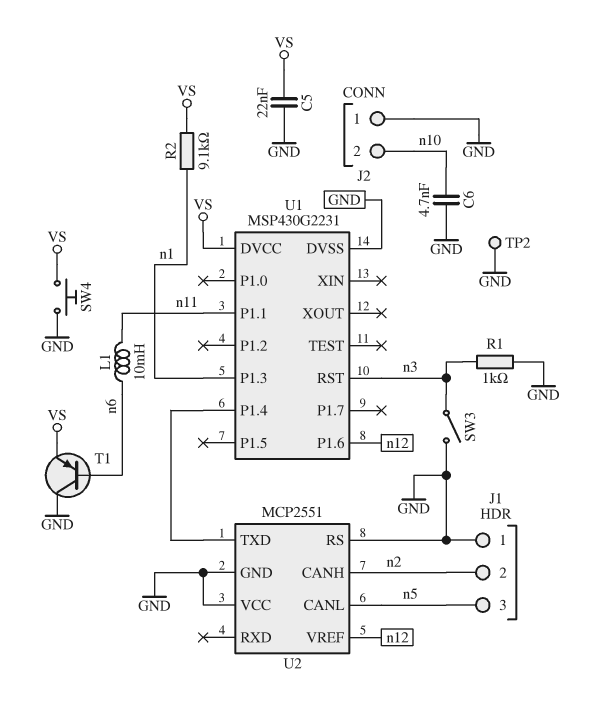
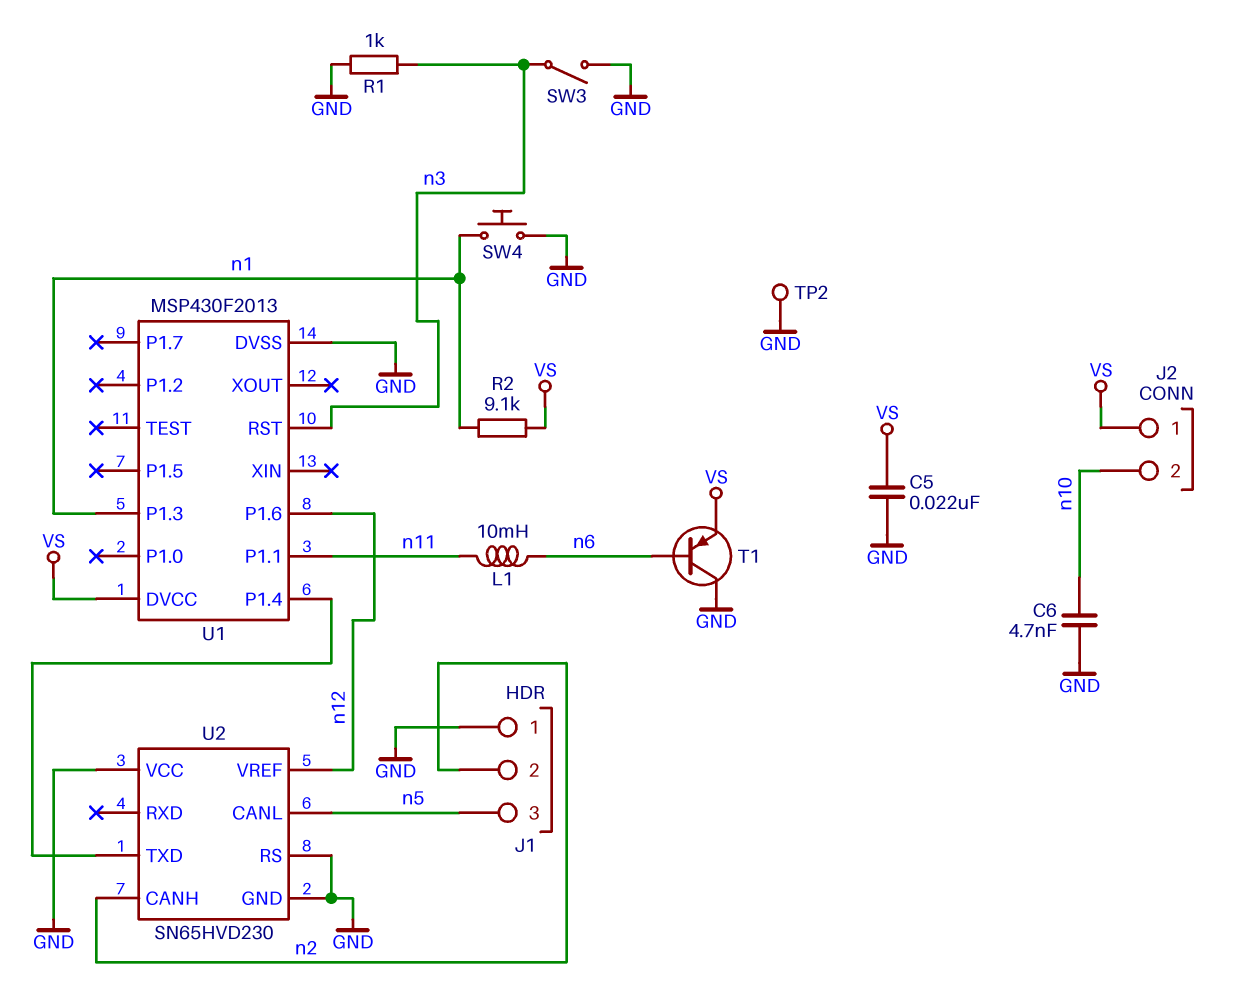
J2 pin 1: GND -> VS
SW4: button (GND, VS) -> button (GND, n1)
U1: MSP430G2231 -> MSP430F2013
U2: MCP2551 -> SN65HVD230

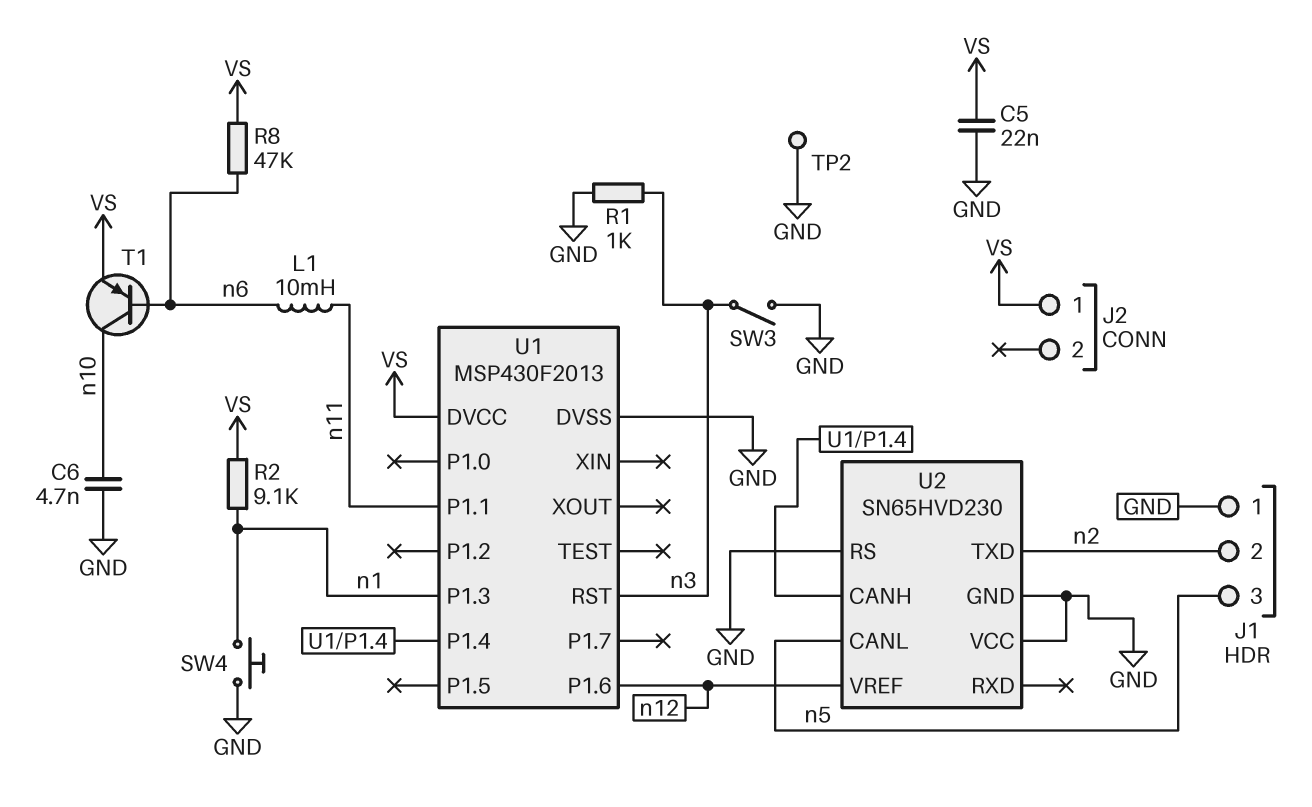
J2 pin 2: n10 -> none
R8: none -> 47k (VS, n6)
T1: PNP (B n6, C GND, E VS) -> PNP (B n6, C n10, E VS)
U2 pin CANH: n2 -> U1/P1.4
U2 pin TXD: U1/P1.4 -> n2

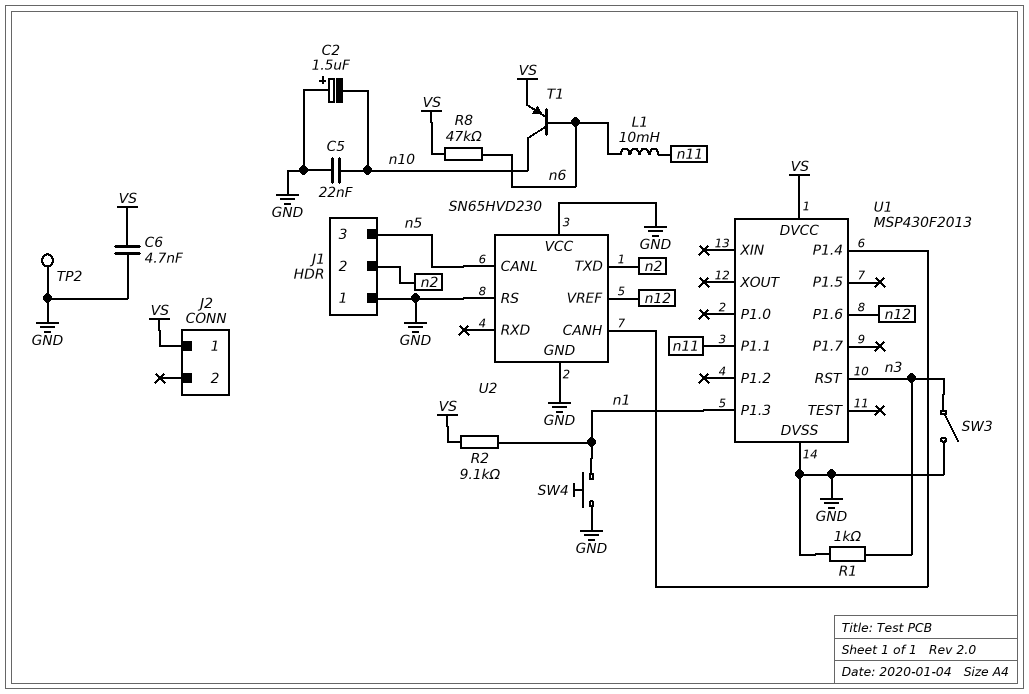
C2: none -> 1.5uF (plus GND, minus n10)
C5: 22nF (GND, VS) -> 22nF (GND, n10)
C6: 4.7nF (GND, n10) -> 4.7nF (GND, VS)

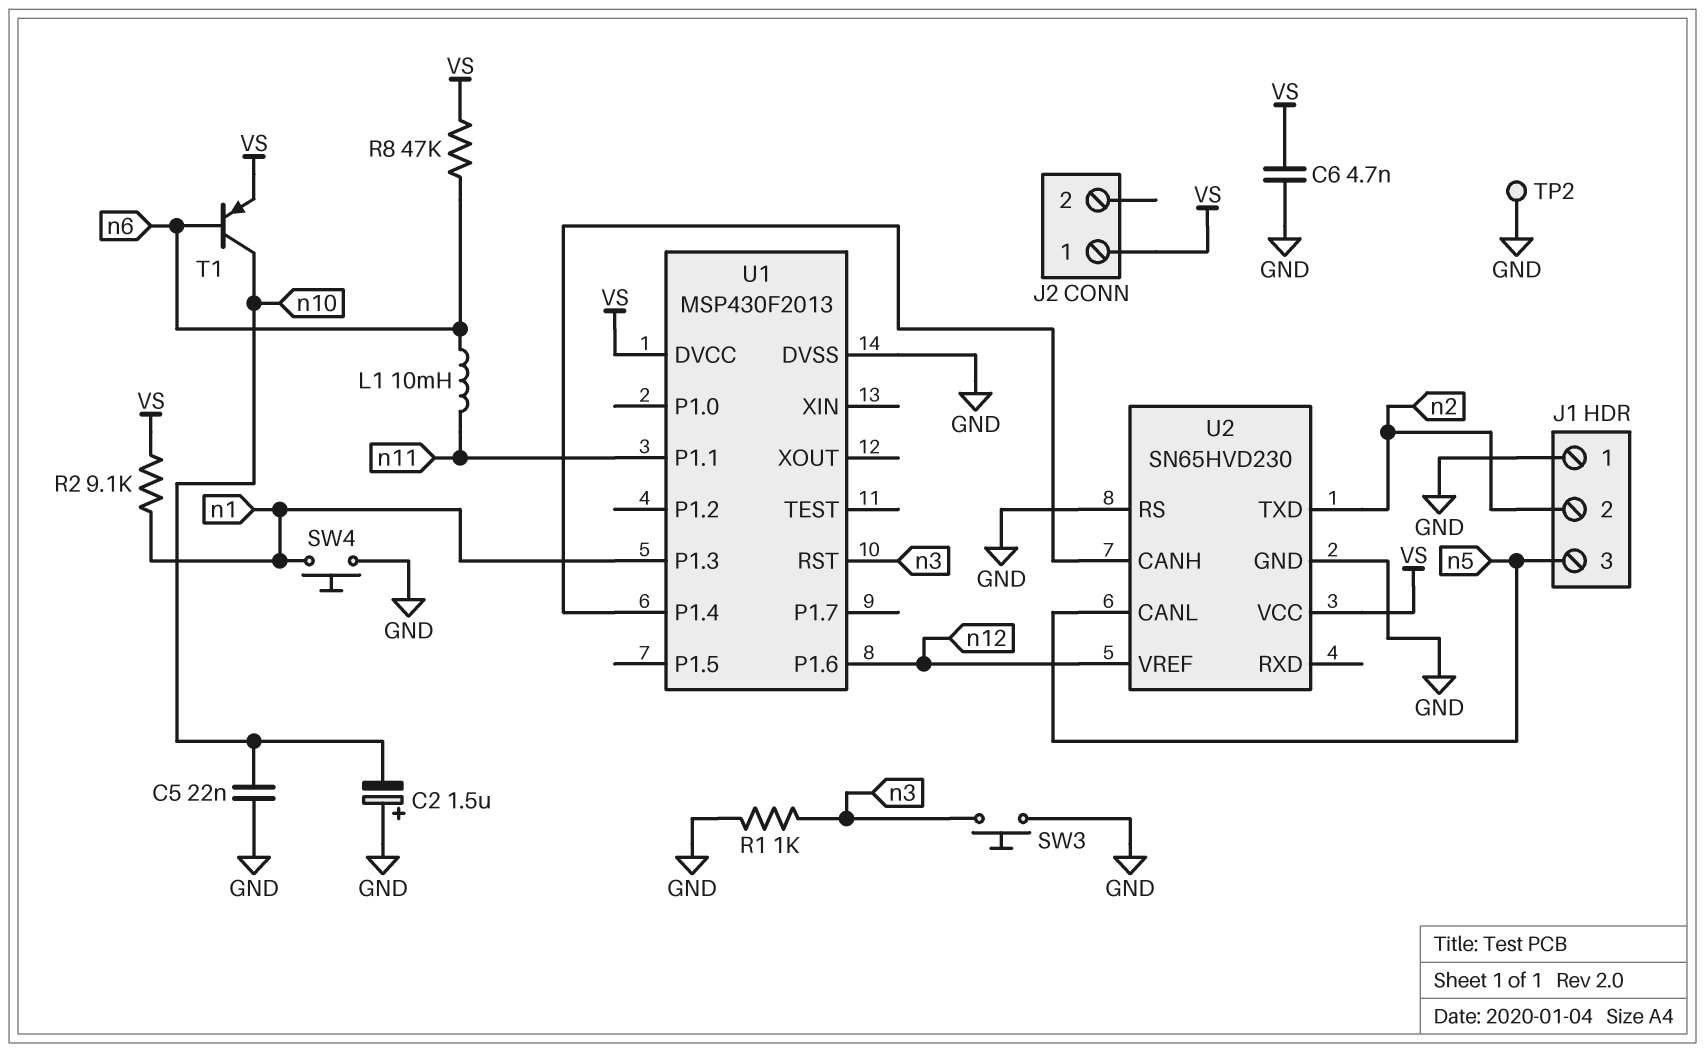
SW3: switch (GND, n3) -> button (GND, n3)
U2 pin VCC: GND -> VS

